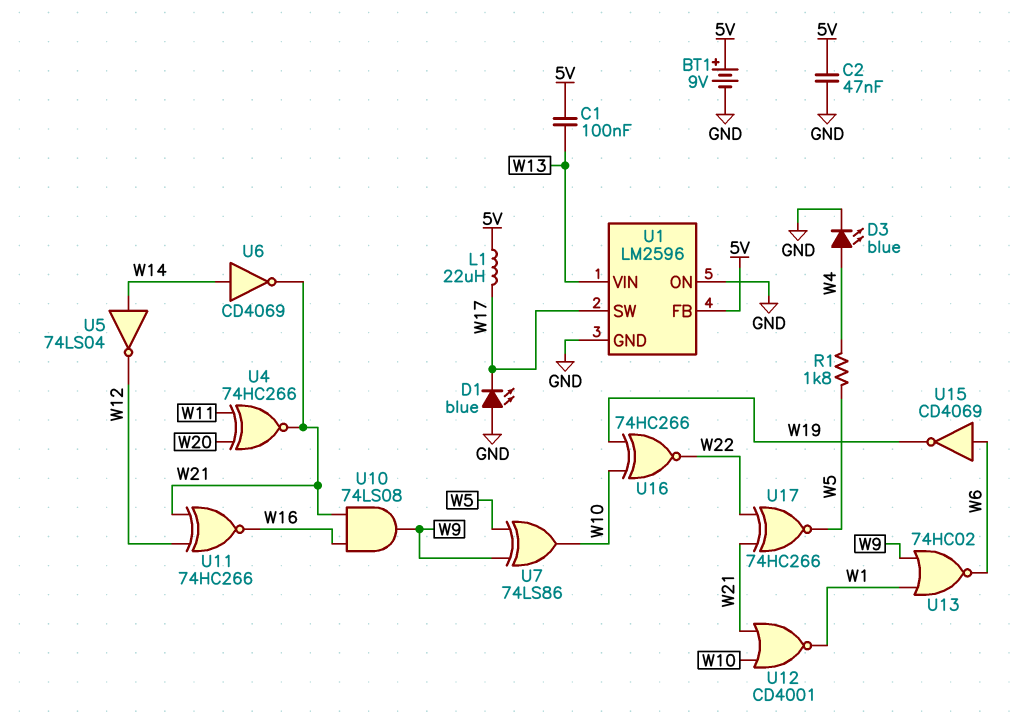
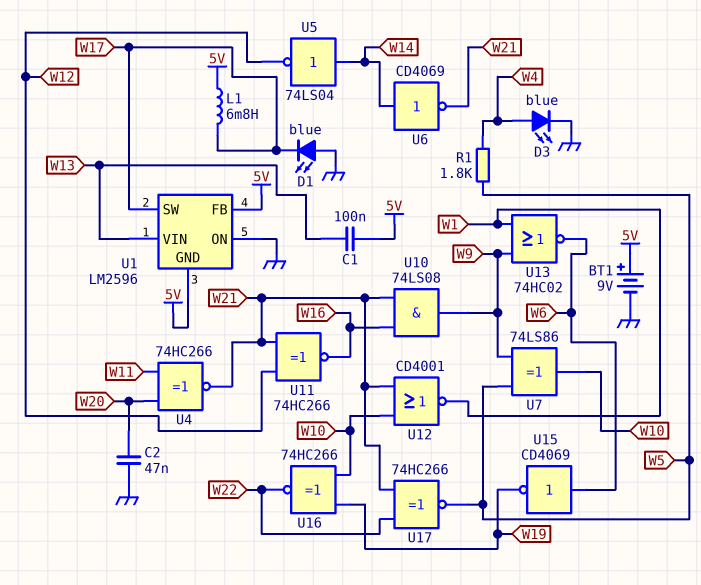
C2: 47nF (5V, GND) -> 47nF (GND, W20)
L1: 22uH (5V, W17) -> 6.8mH (5V, W17)
U1 pin GND: GND -> 5V

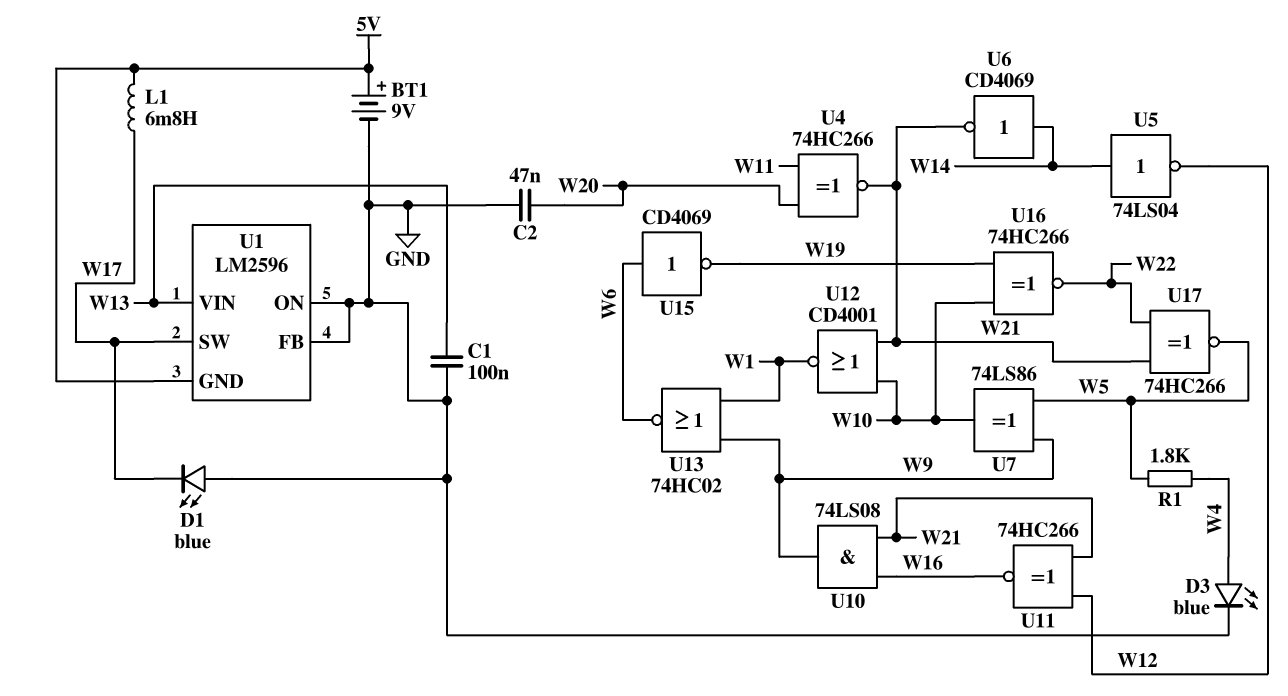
C1: 100nF (5V, W13) -> 100nF (GND, W13)
U1 pin FB: 5V -> GND

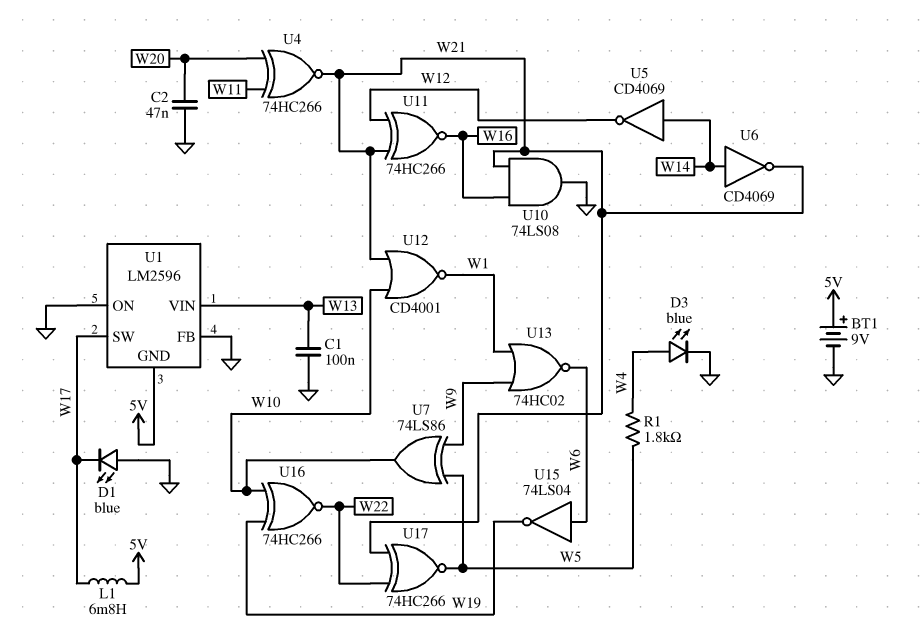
U5: NOT 74LS04 (in W14, out W12) -> NOT CD4069 (in W14, out W12)
U10: AND 74LS08 (in W16, in W21, out W9) -> AND 74LS08 (in W16, in W21, out GND)
U15: NOT CD4069 (in W6, out W19) -> NOT 74LS04 (in W6, out W19)

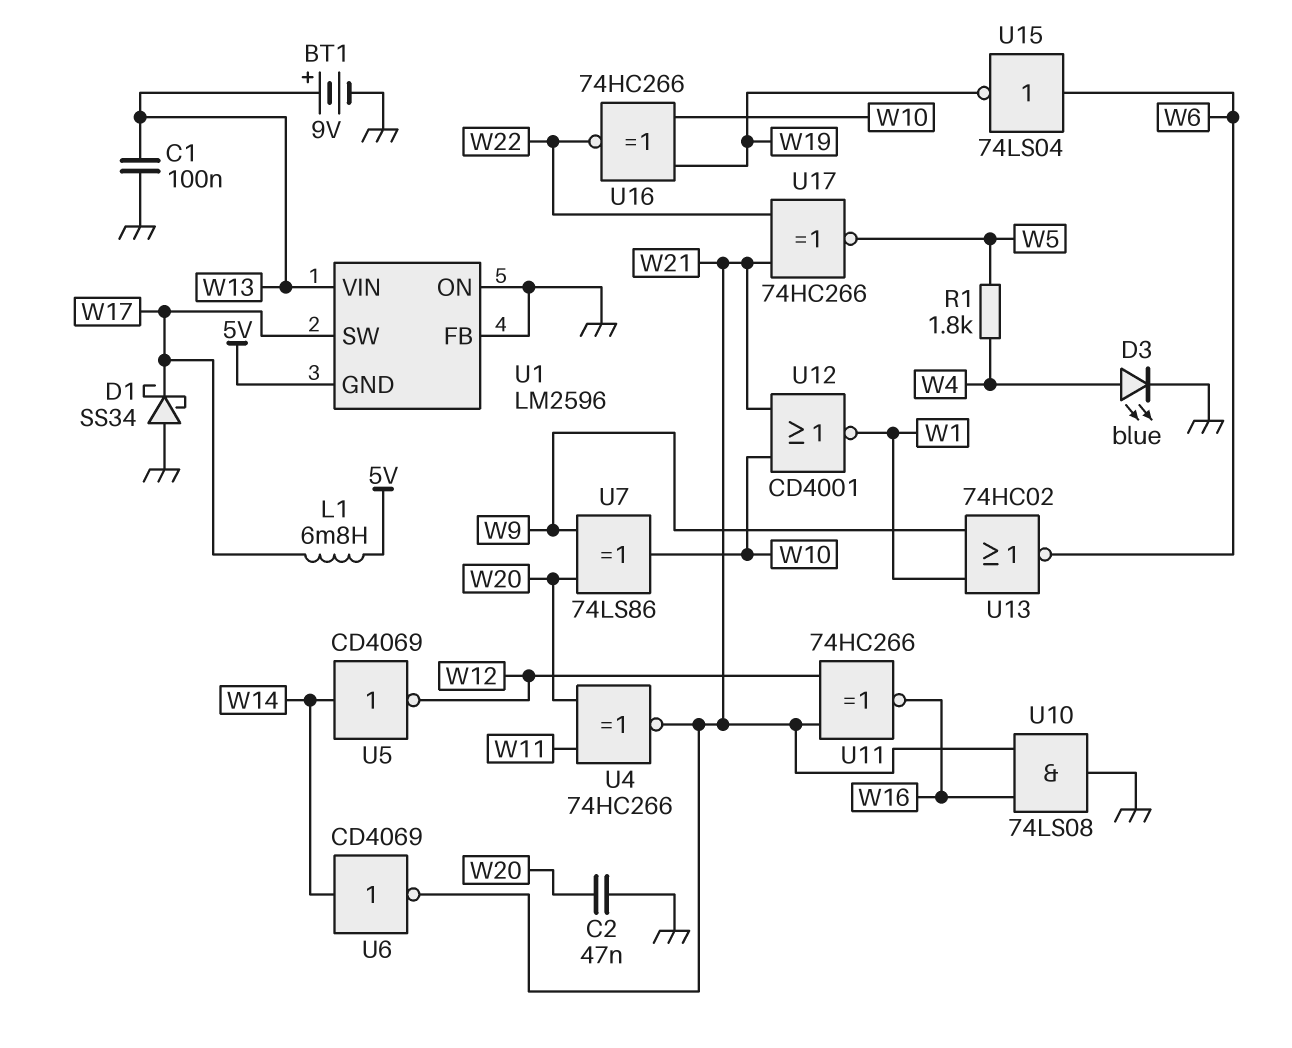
BT1: 9V (plus 5V, minus GND) -> 9V (plus W13, minus GND)
D1: LED blue (A GND, K W17) -> schottky SS34 (A GND, K W17)
U7: XOR 74LS86 (in W5, in W9, out W10) -> XOR 74LS86 (in W9, in W20, out W10)

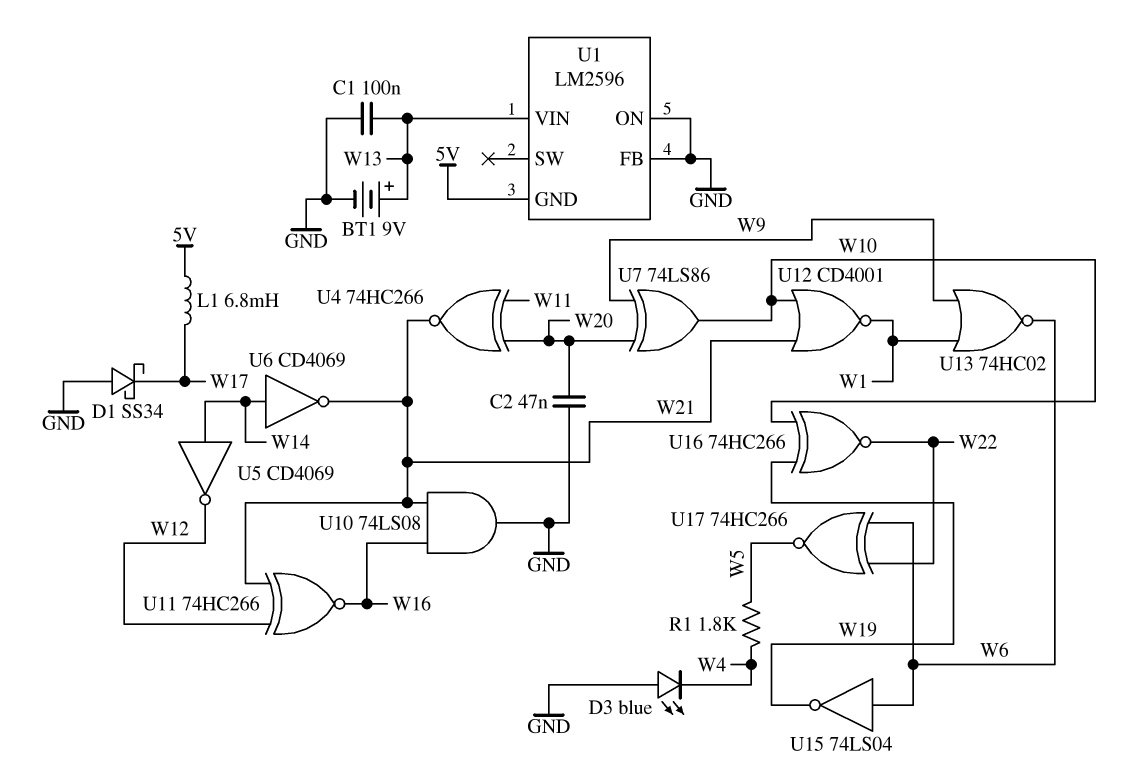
D3: LED blue (A W4, K GND) -> LED blue (A GND, K W4)
U1 pin SW: W17 -> none
U17: XNOR 74HC266 (in W21, in W22, out W5) -> XNOR 74HC266 (in W6, in W22, out W5)

